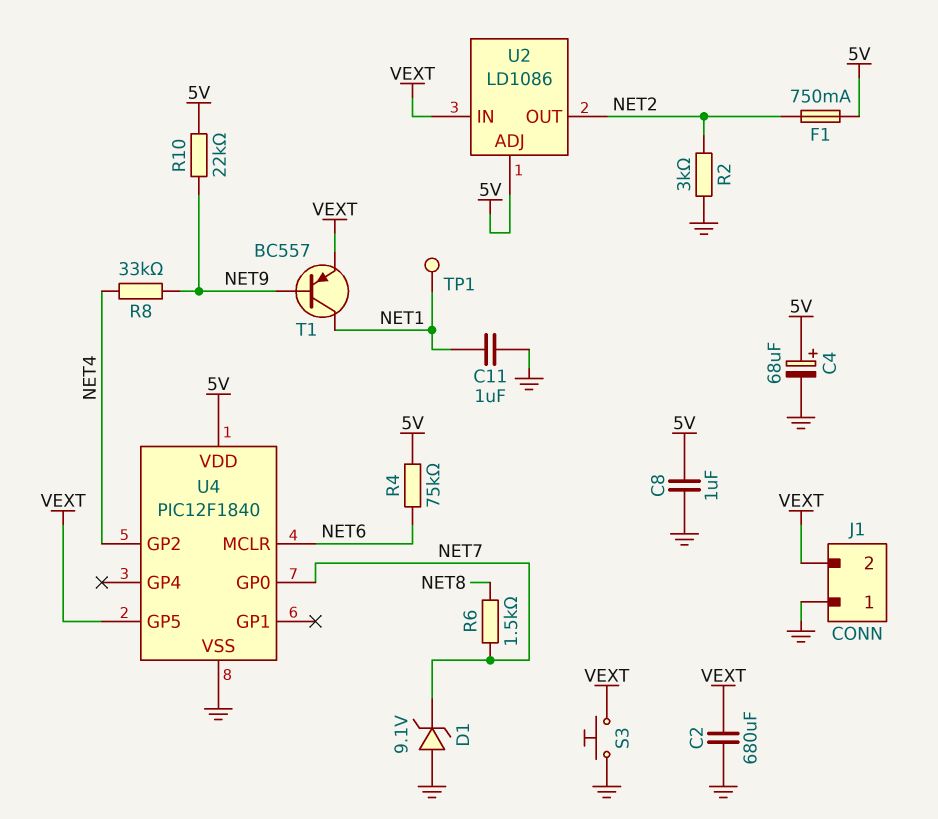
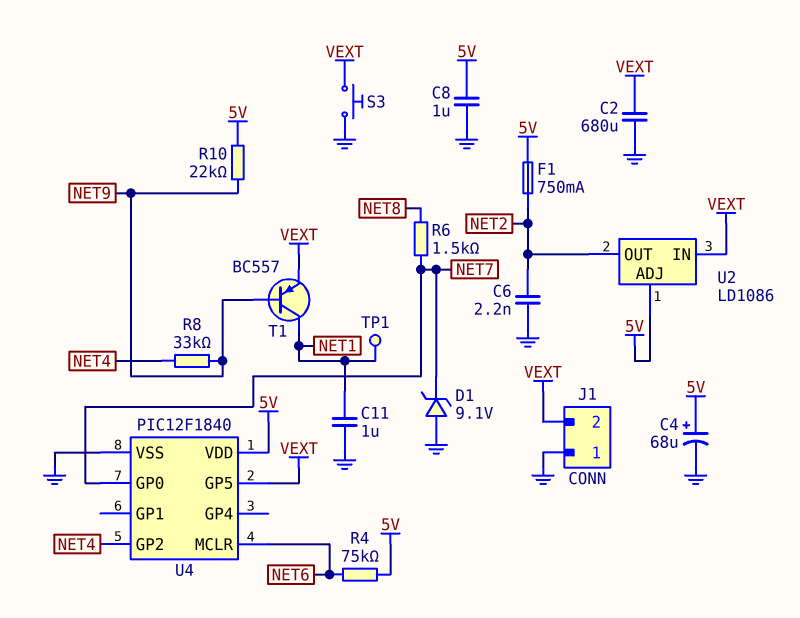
C6: none -> 2.2nF (GND, NET2)
R2: 3k (GND, NET2) -> none

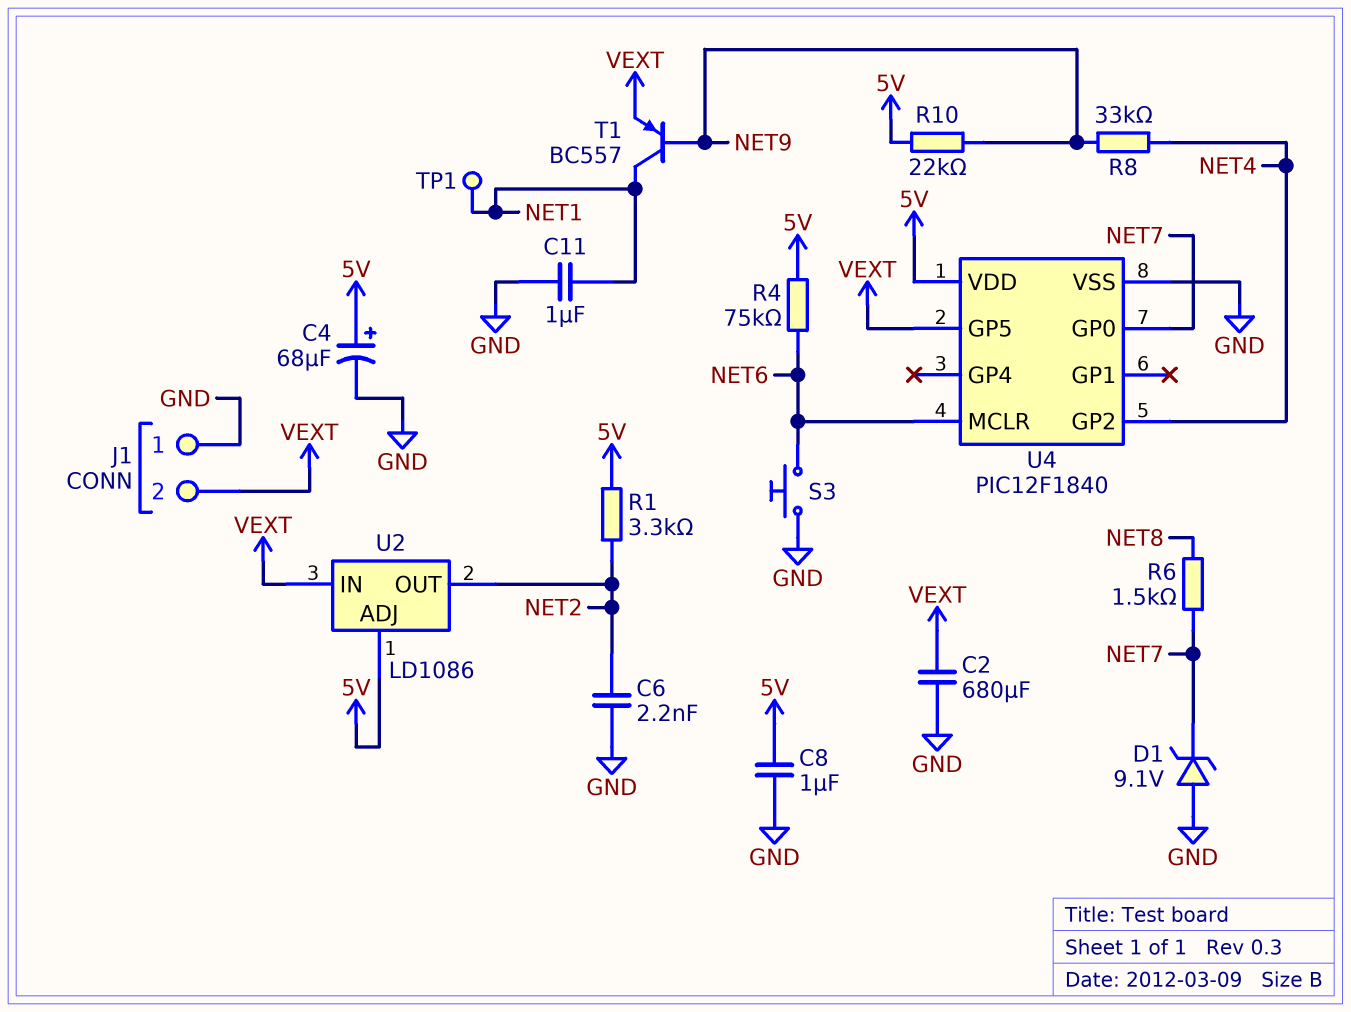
F1: 750mA (5V, NET2) -> none
R1: none -> 3.3k (5V, NET2)
S3: button (GND, VEXT) -> button (GND, NET6)

